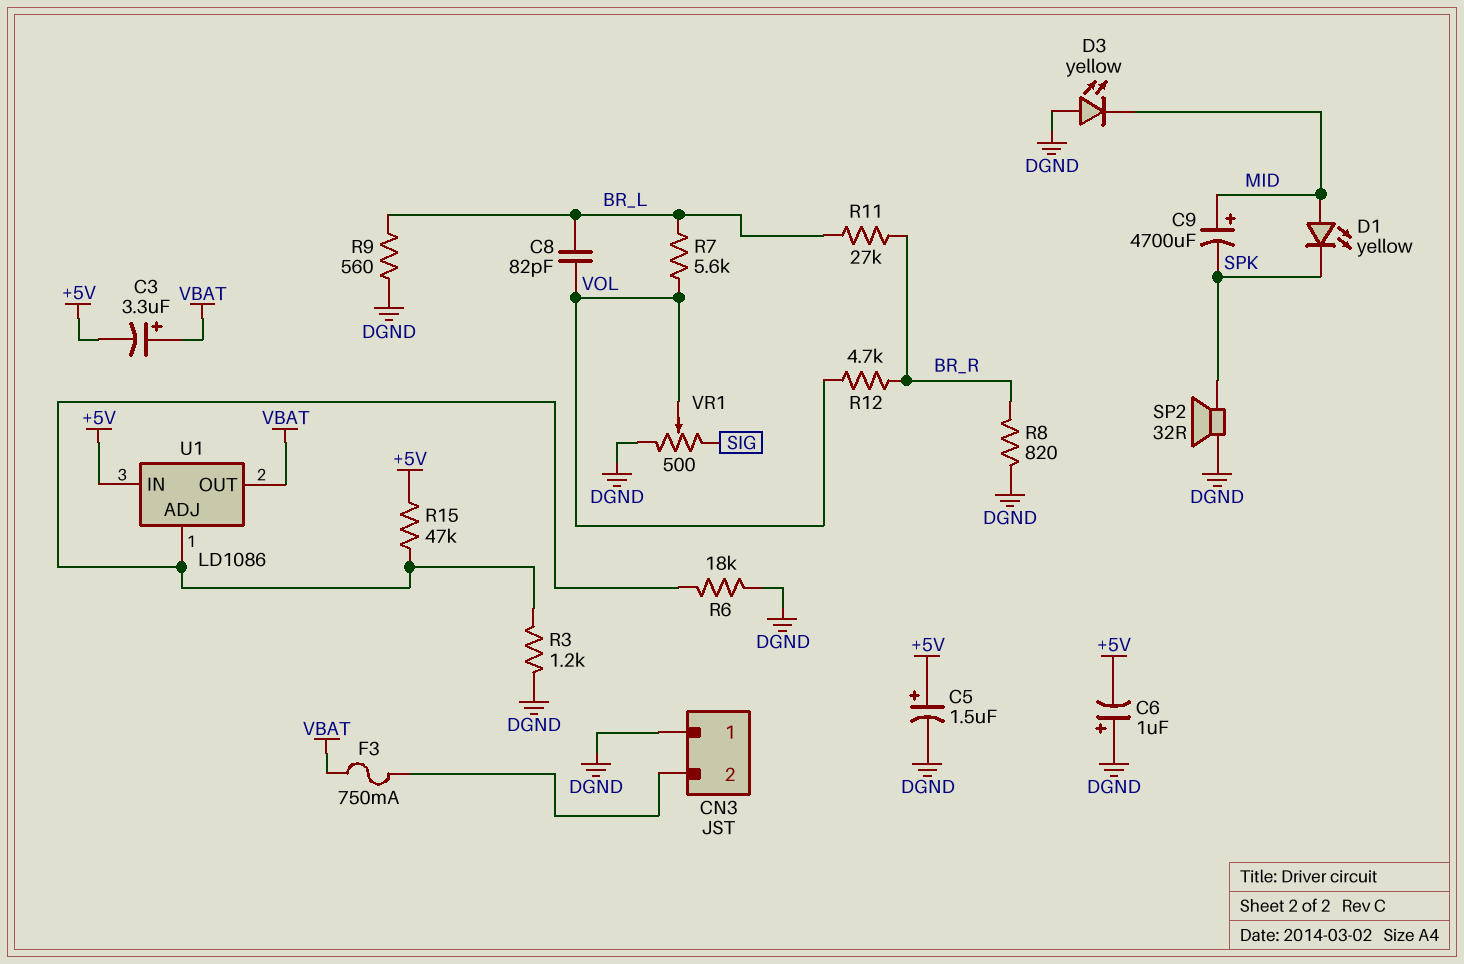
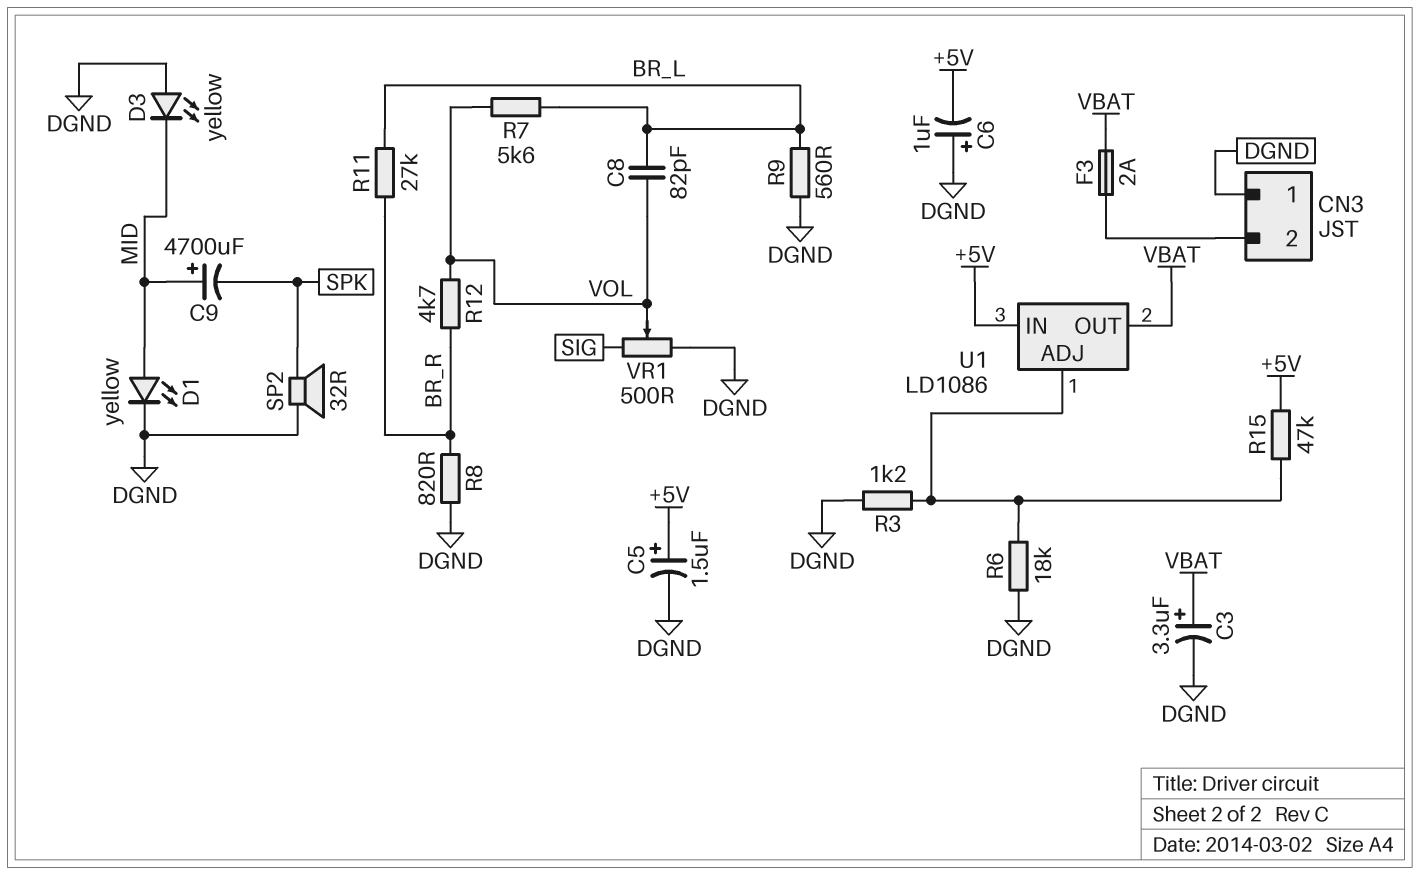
C3: 3.3uF (plus VBAT, minus +5V) -> 3.3uF (plus VBAT, minus DGND)
D1: LED yellow (A MID, K SPK) -> LED yellow (A MID, K DGND)
F3: 750mA (CN3/2, VBAT) -> 2A (CN3/2, VBAT)

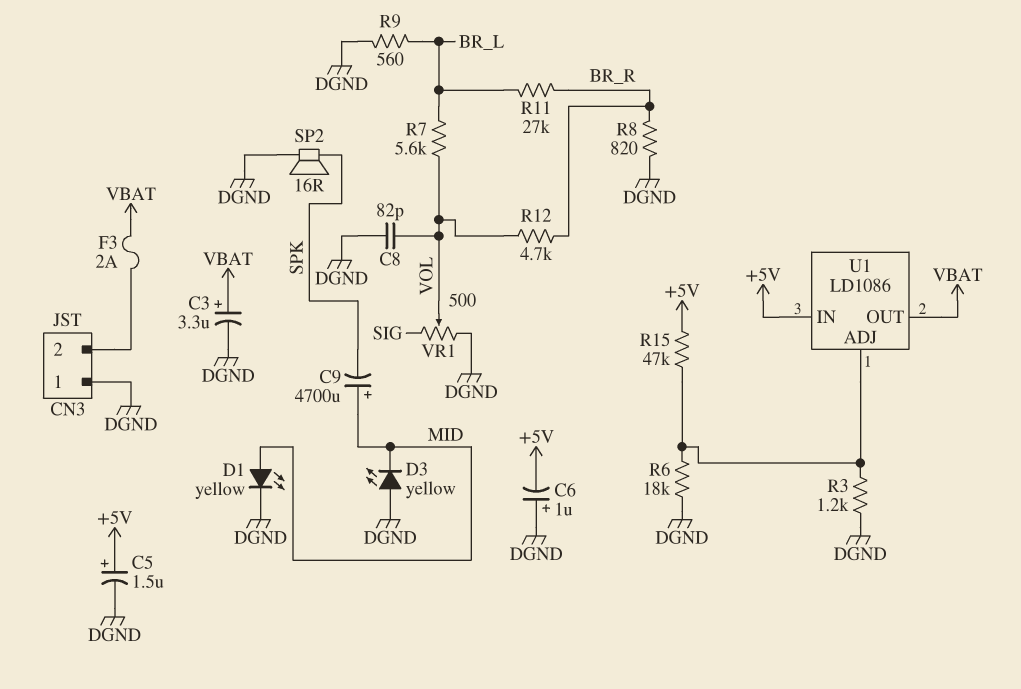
C8: 82pF (BR_L, VOL) -> 82pF (DGND, VOL)
SP2: speaker 32R (DGND, SPK) -> speaker 16R (DGND, SPK)

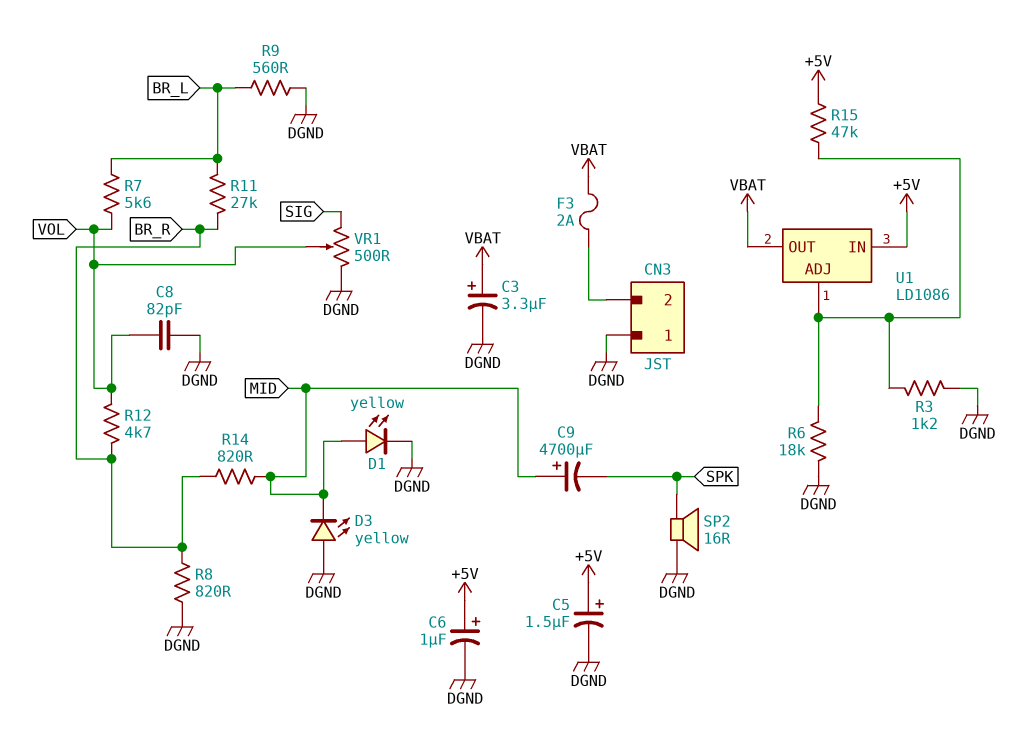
C6: 1uF (plus DGND, minus +5V) -> 1uF (plus +5V, minus DGND)
R14: none -> 820 (BR_R, MID)

